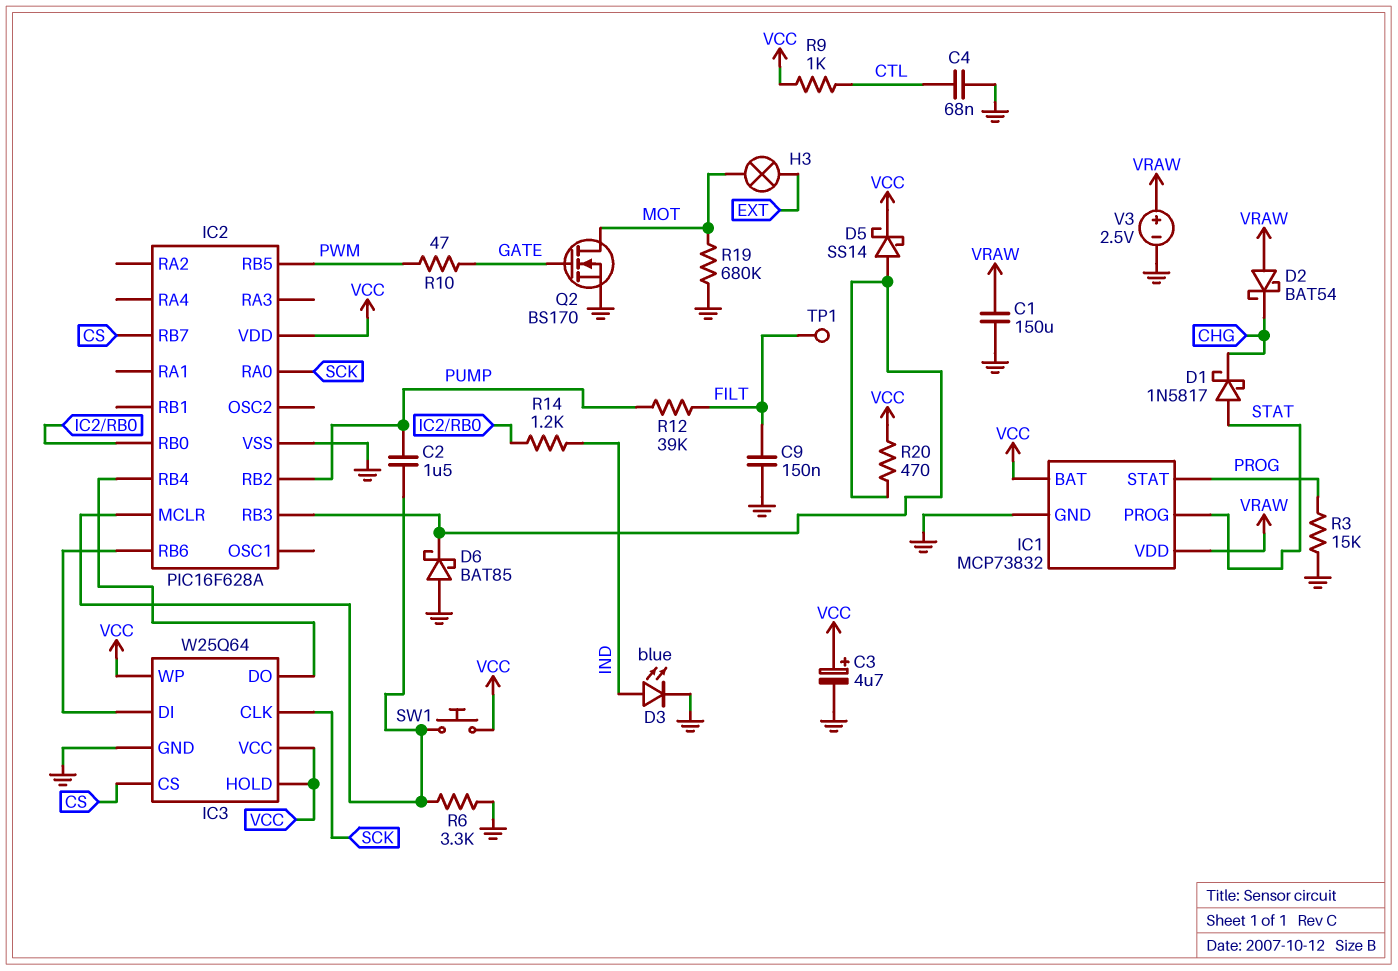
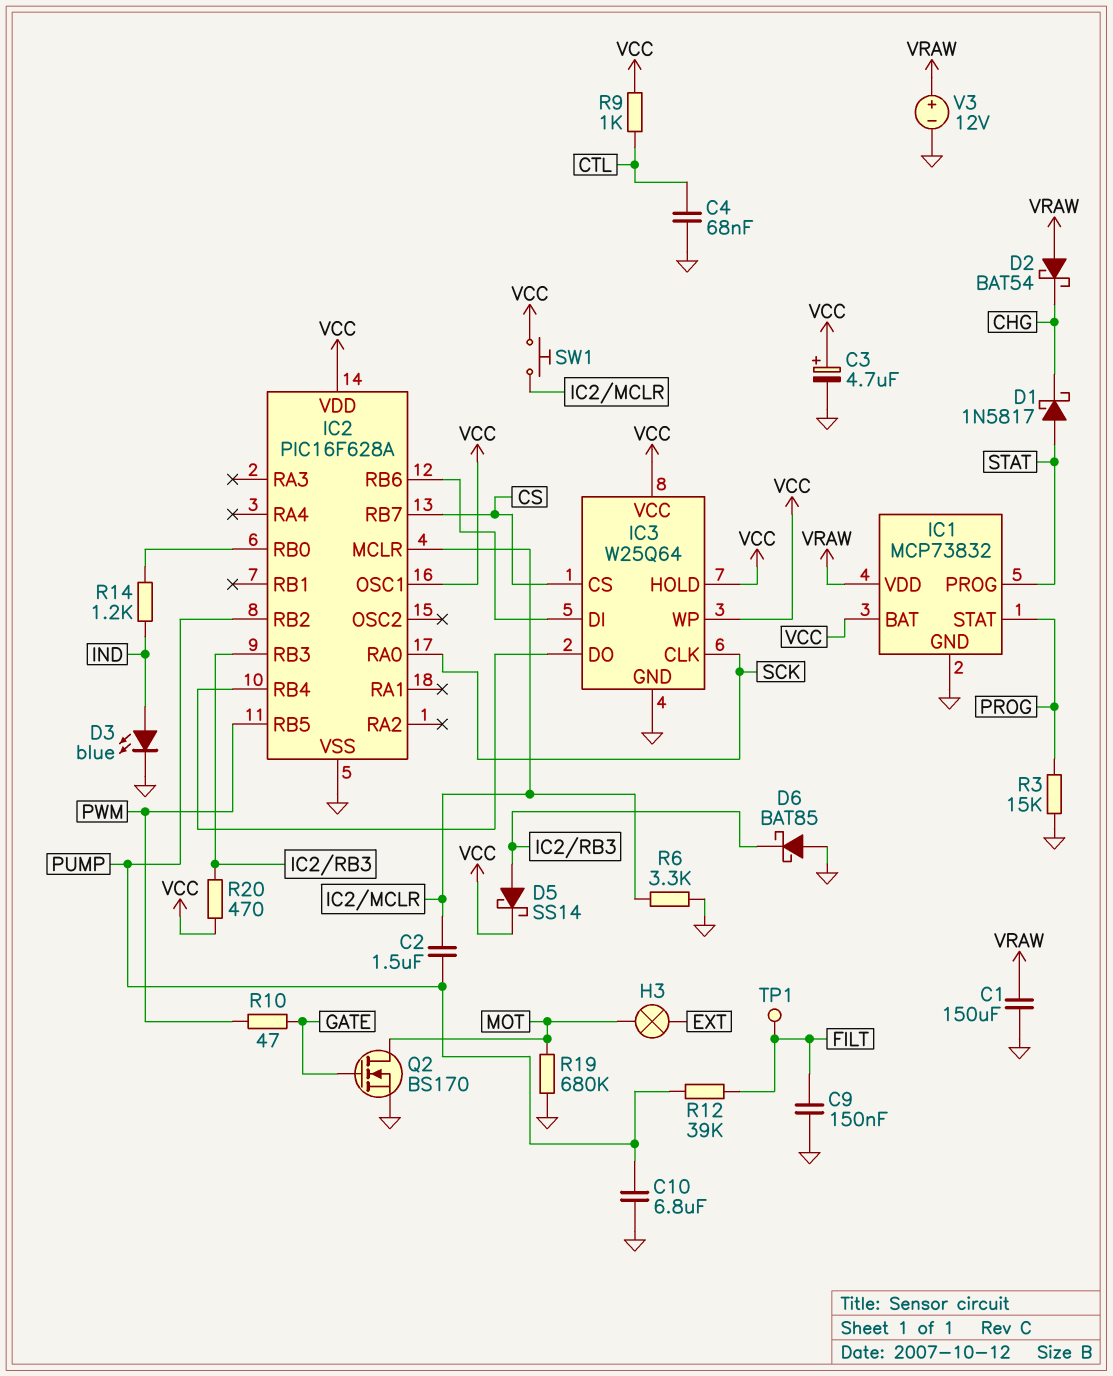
C10: none -> 6.8uF (GND, PUMP)
IC2 pin OSC1: none -> VCC
V3: 2.5V (plus VRAW, minus GND) -> 12V (plus VRAW, minus GND)

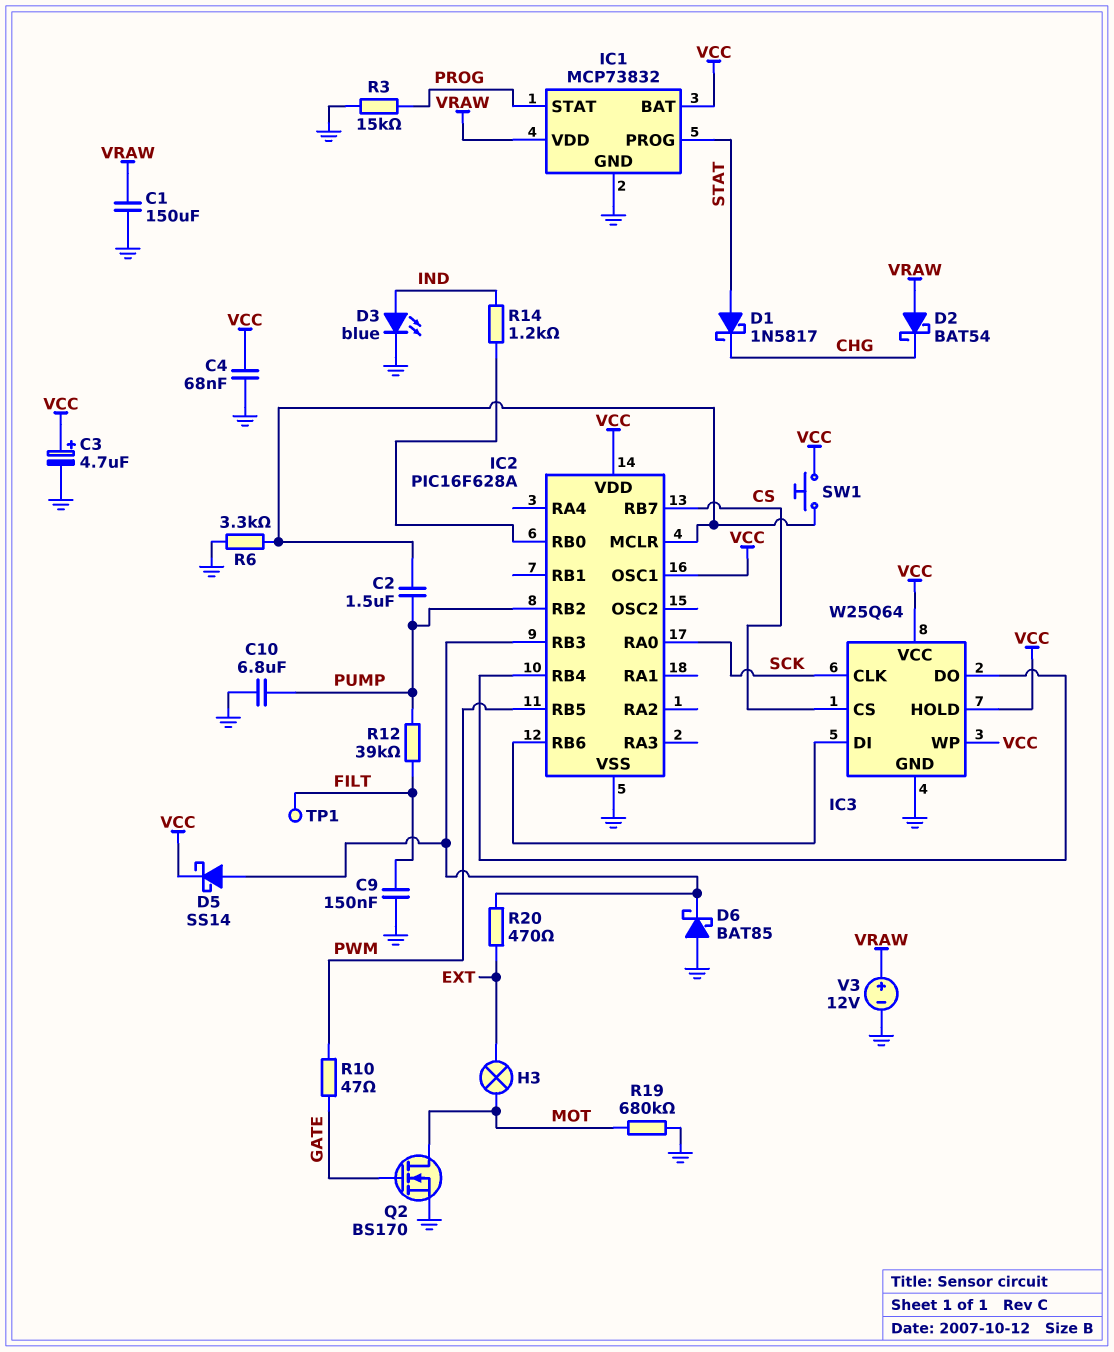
C4: 68nF (CTL, GND) -> 68nF (GND, VCC)
R9: 1k (CTL, VCC) -> none
R20: 470 (IC2/RB3, VCC) -> 470 (EXT, IC2/RB3)

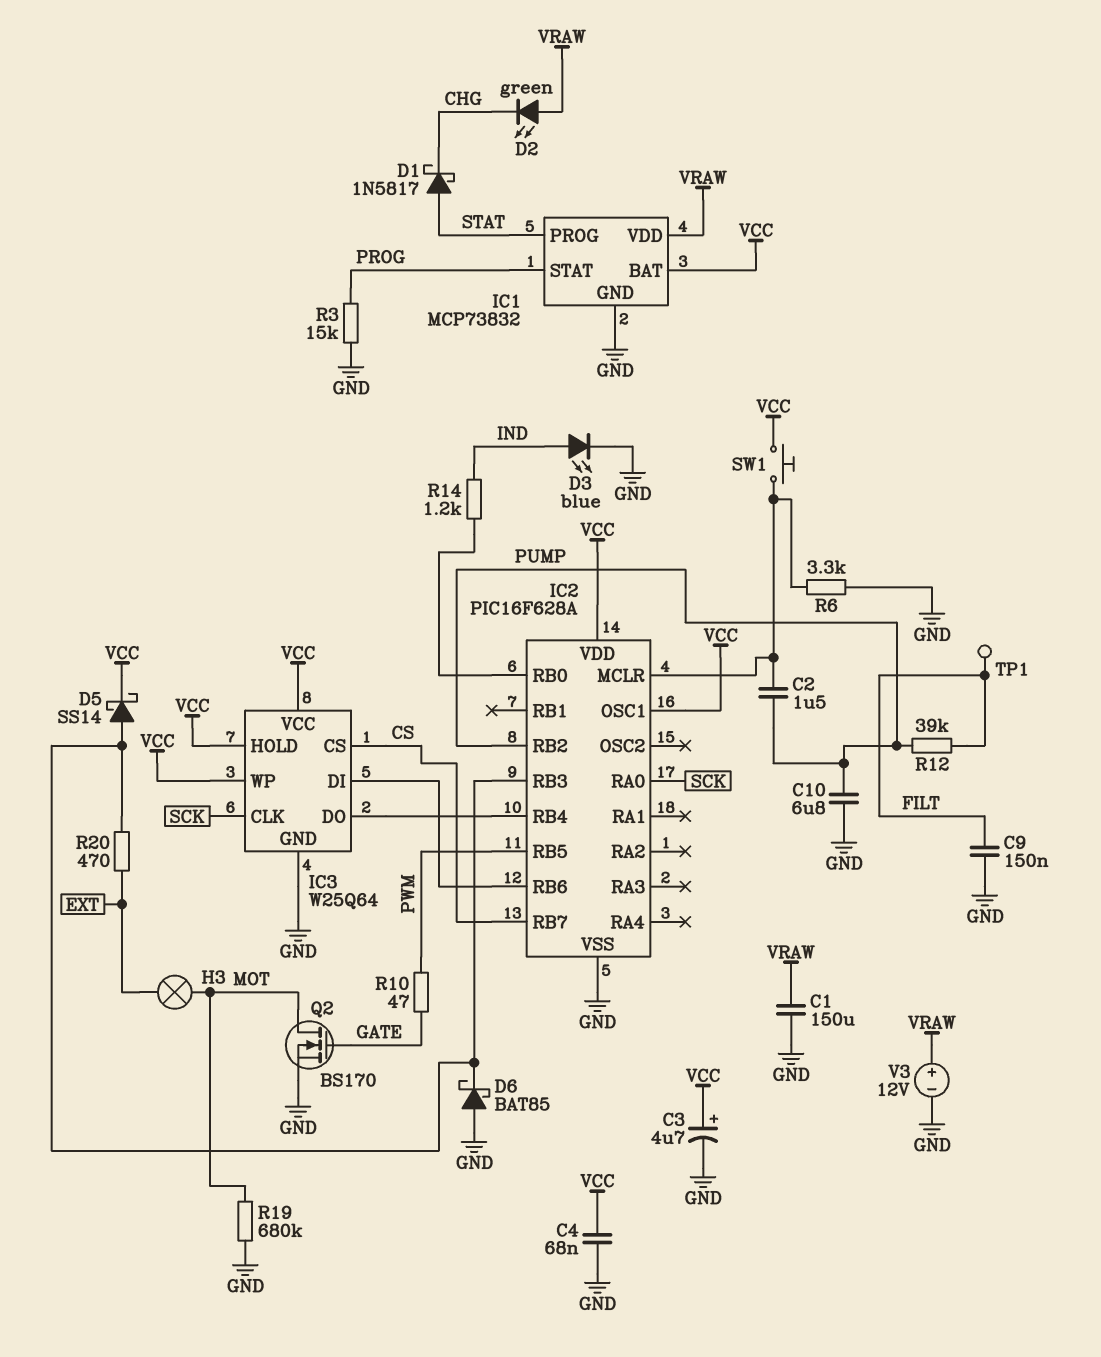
D2: schottky BAT54 (A VRAW, K CHG) -> LED green (A VRAW, K CHG)

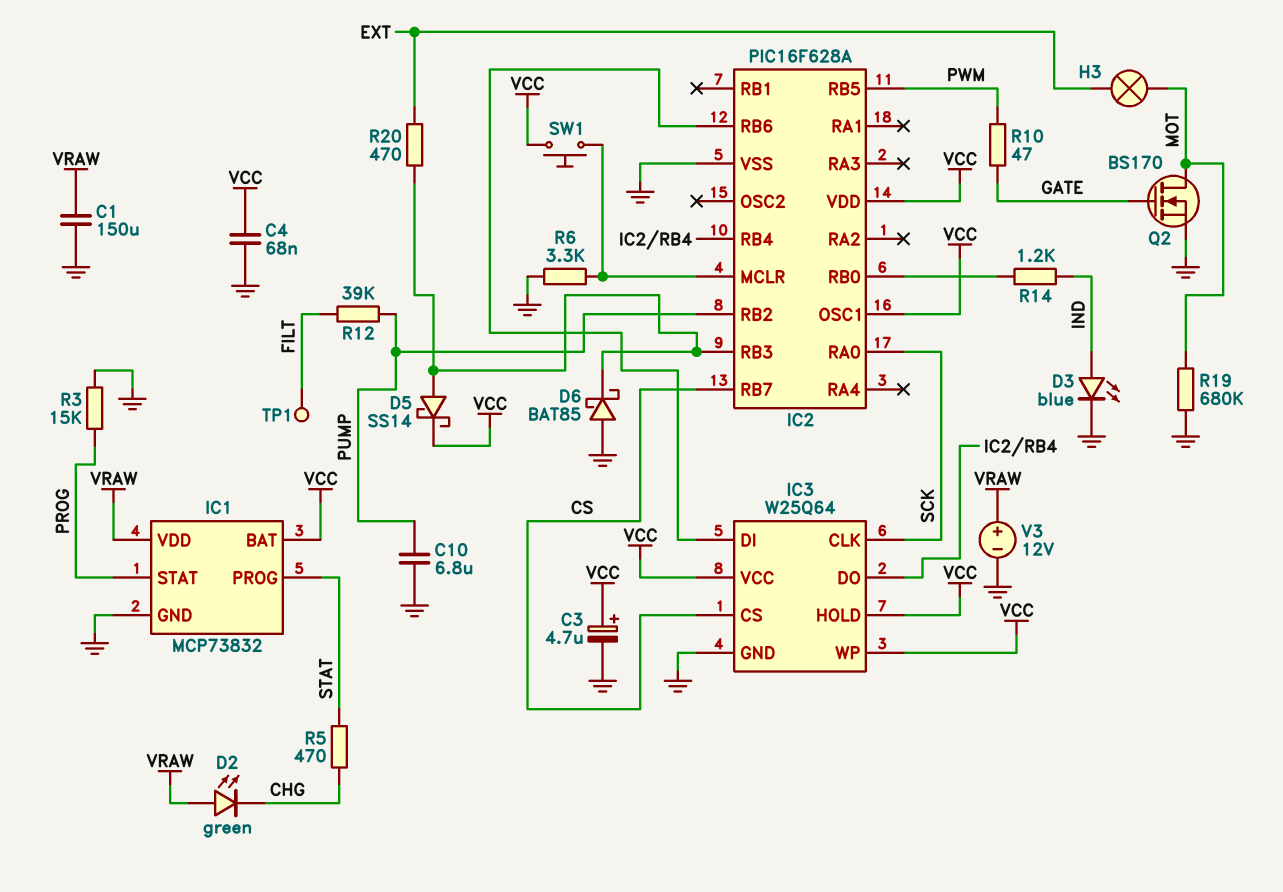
C2: 1.5uF (IC2/MCLR, PUMP) -> none
C9: 150nF (FILT, GND) -> none
D1: schottky 1N5817 (A STAT, K CHG) -> none
R5: none -> 470 (CHG, STAT)

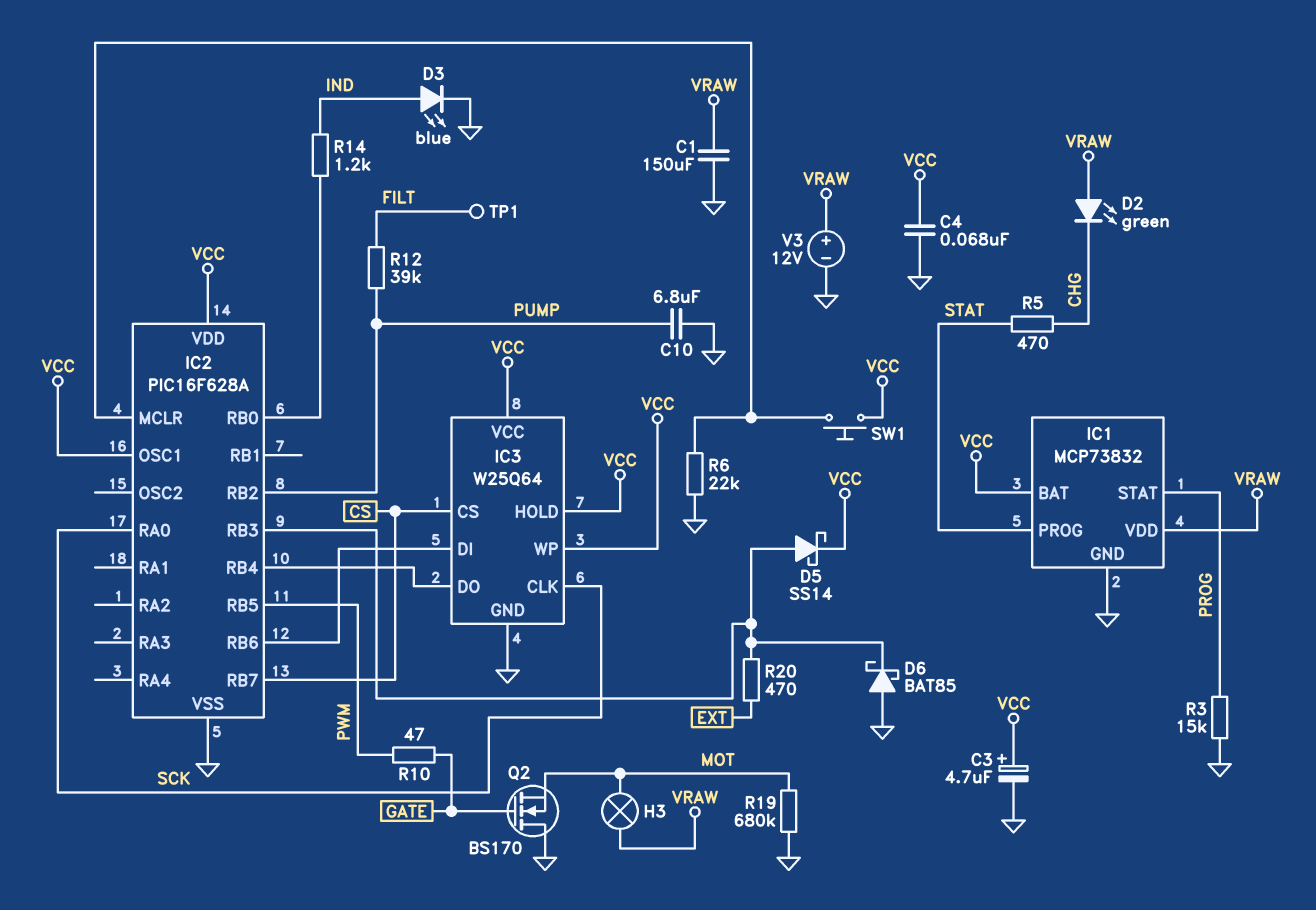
H3: lamp (EXT, MOT) -> lamp (MOT, VRAW)
Q2: NMOS BS170 (G GATE, D MOT, S GND) -> NMOS BS170 (G GATE, D GND, S MOT)
R6: 3.3k (GND, IC2/MCLR) -> 22k (GND, IC2/MCLR)

